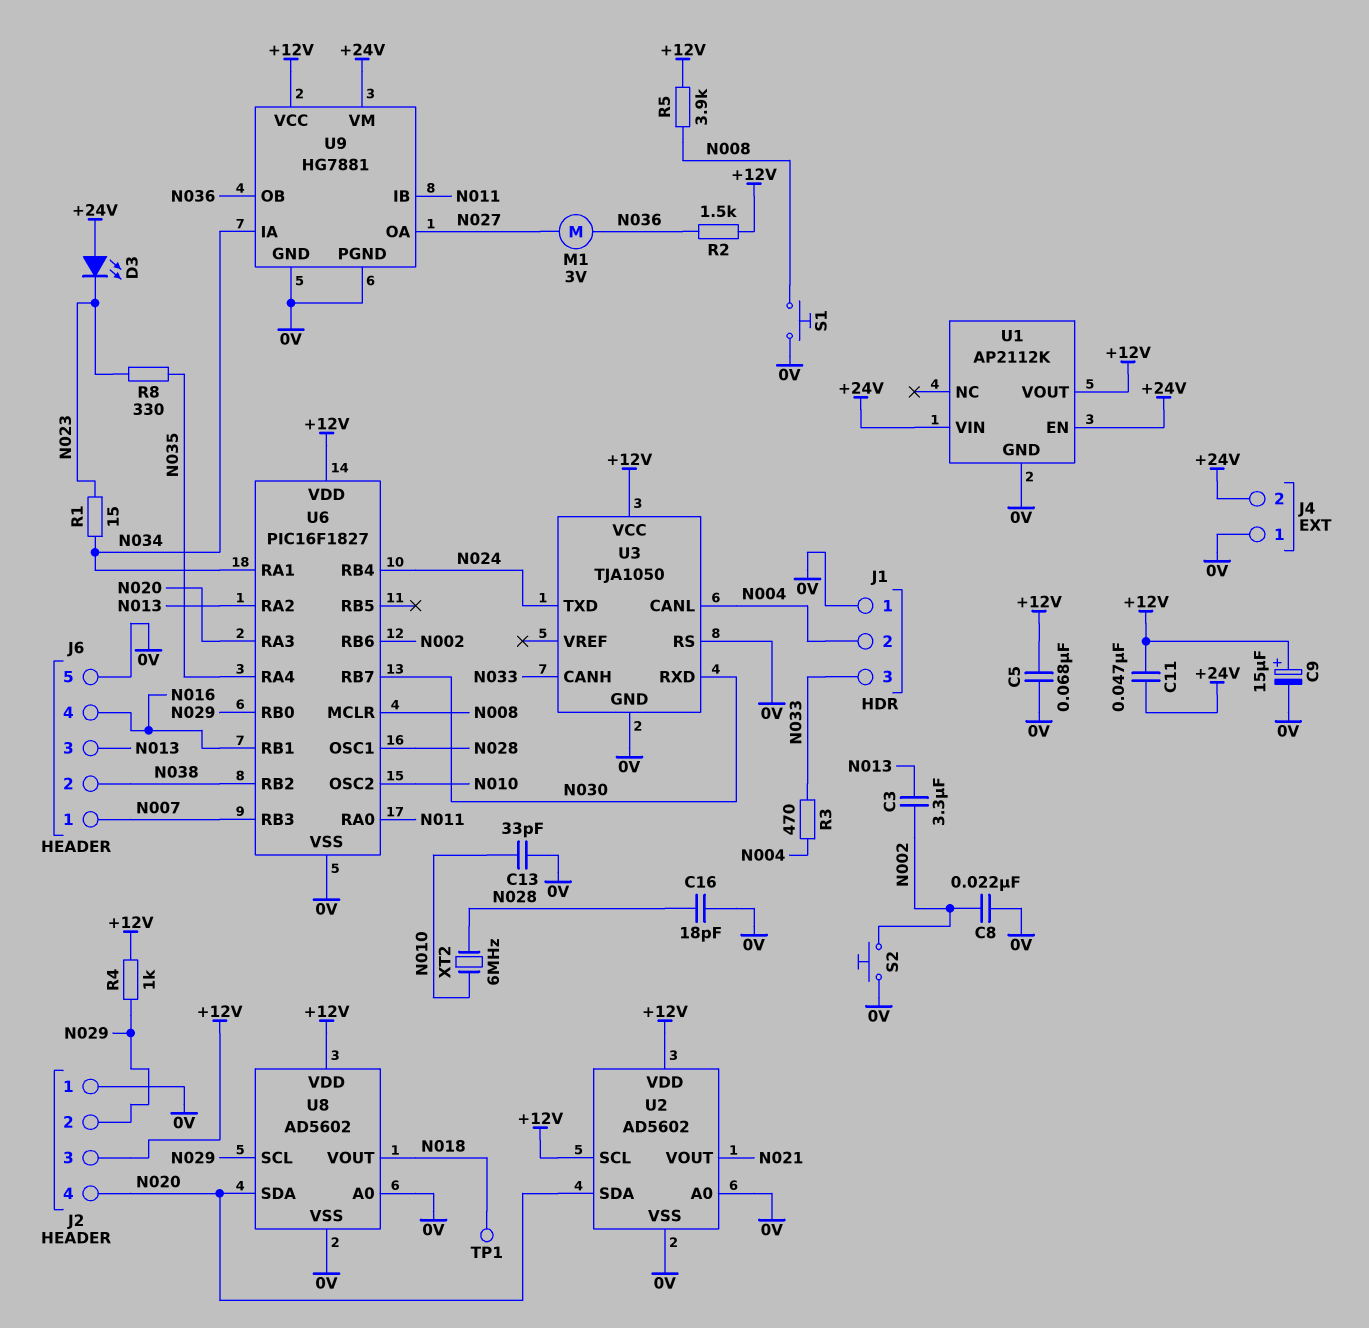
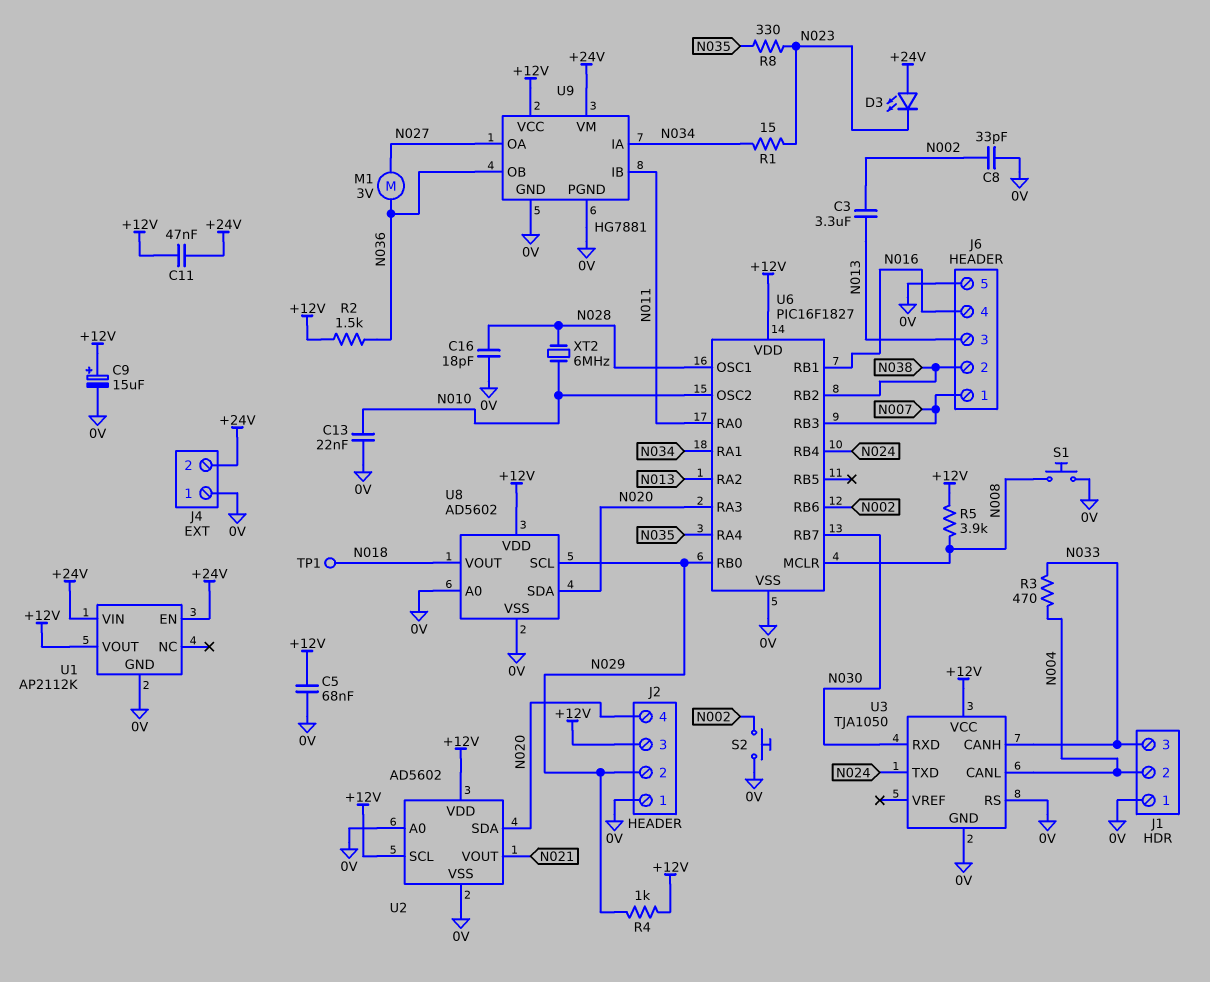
C8: 22nF (0V, N002) -> 33pF (0V, N002)
C13: 33pF (0V, N010) -> 22nF (0V, N010)

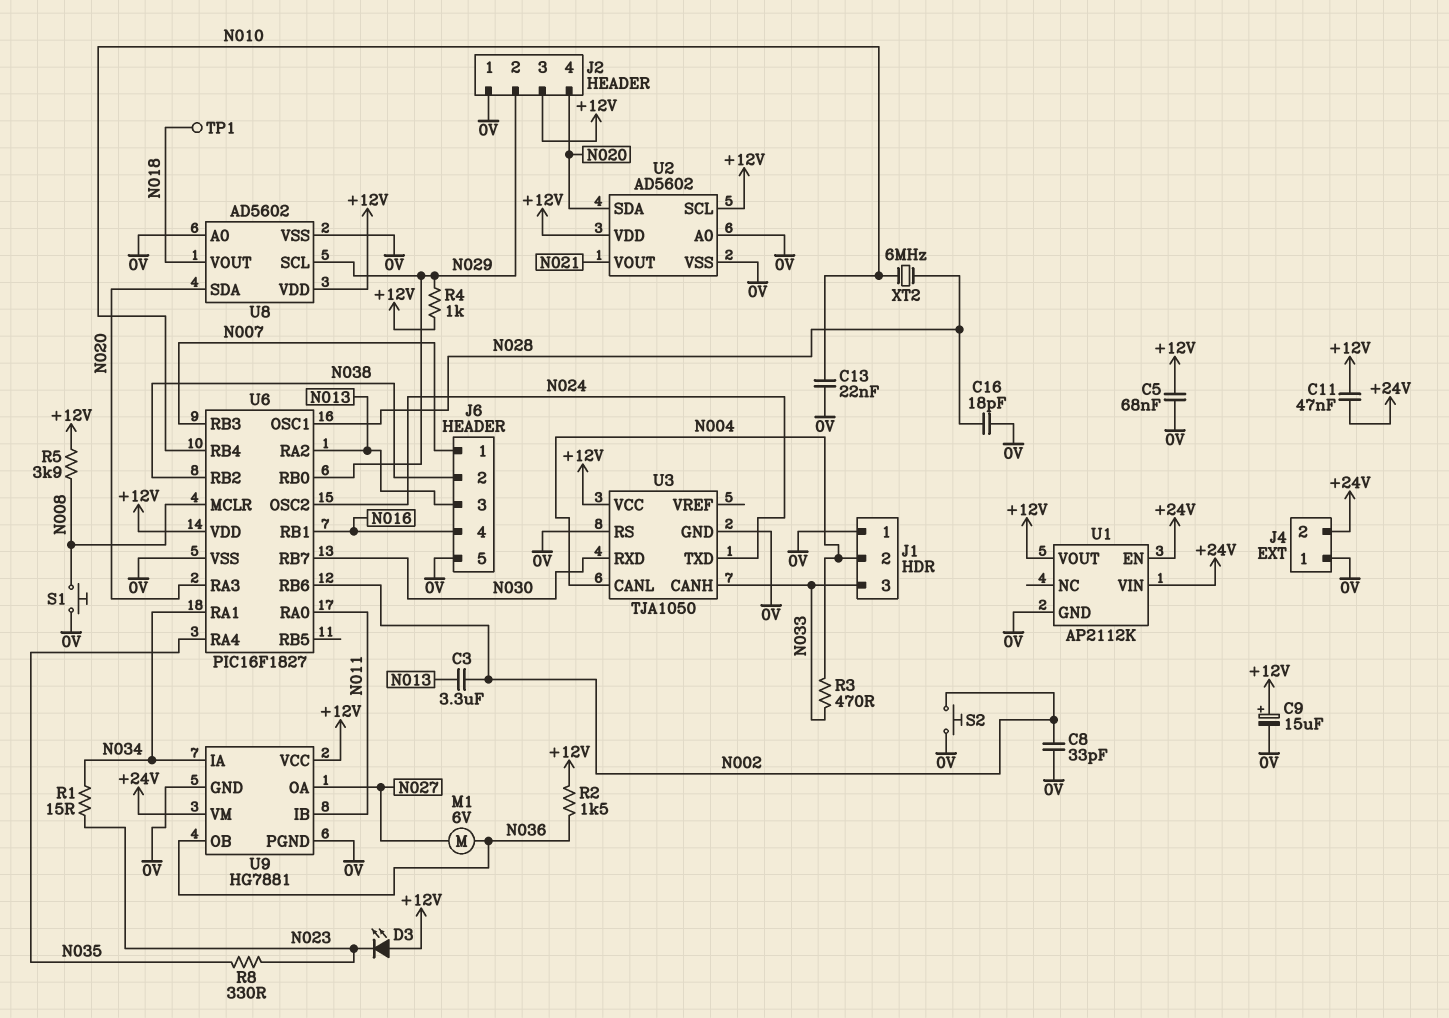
D3: LED (A +24V, K N023) -> LED (A +12V, K N023)
M1: motor 3V (N027, N036) -> motor 6V (N027, N036)
U6 pin OSC2: N010 -> N024
U6 pin RB4: N024 -> N010

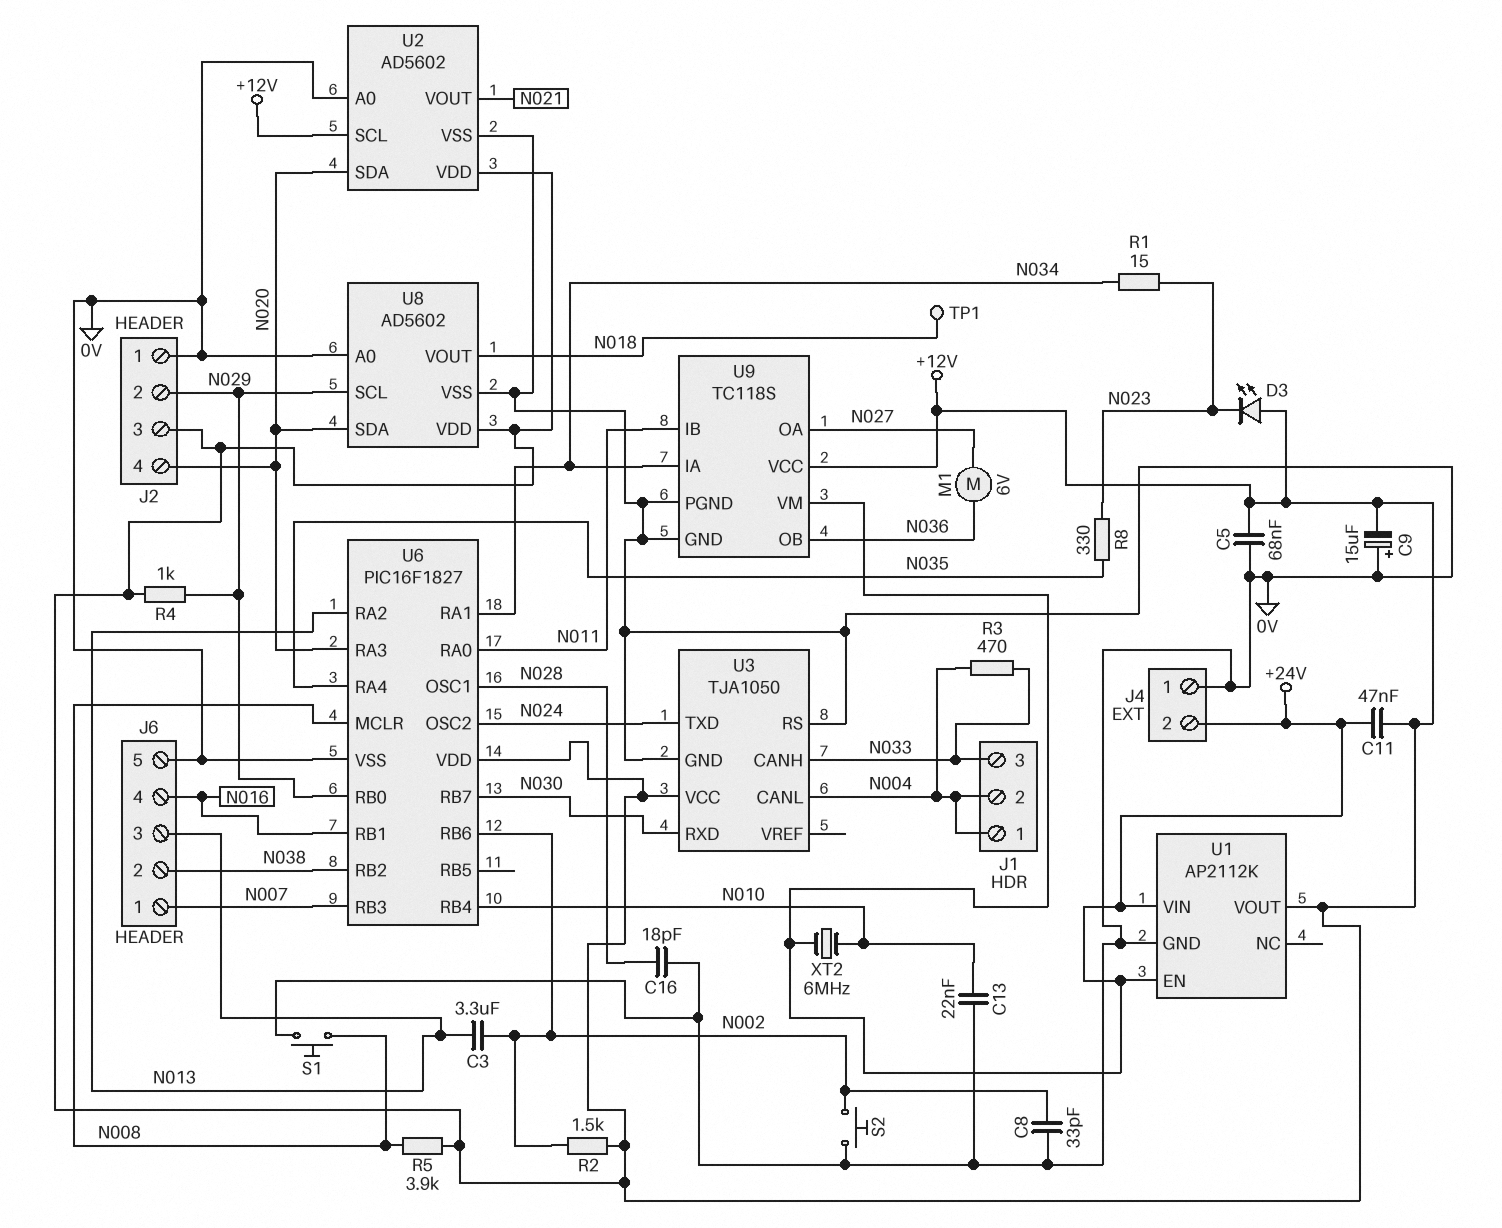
C9: 15uF (plus +12V, minus 0V) -> 15uF (plus 0V, minus +12V)
J1 pin 1: 0V -> N004
R2: 1.5k (+12V, N036) -> 1.5k (+12V, N002)
U9: HG7881 -> TC118S
XT2: 6MHz (N010, N028) -> 6MHz (+24V, N010)

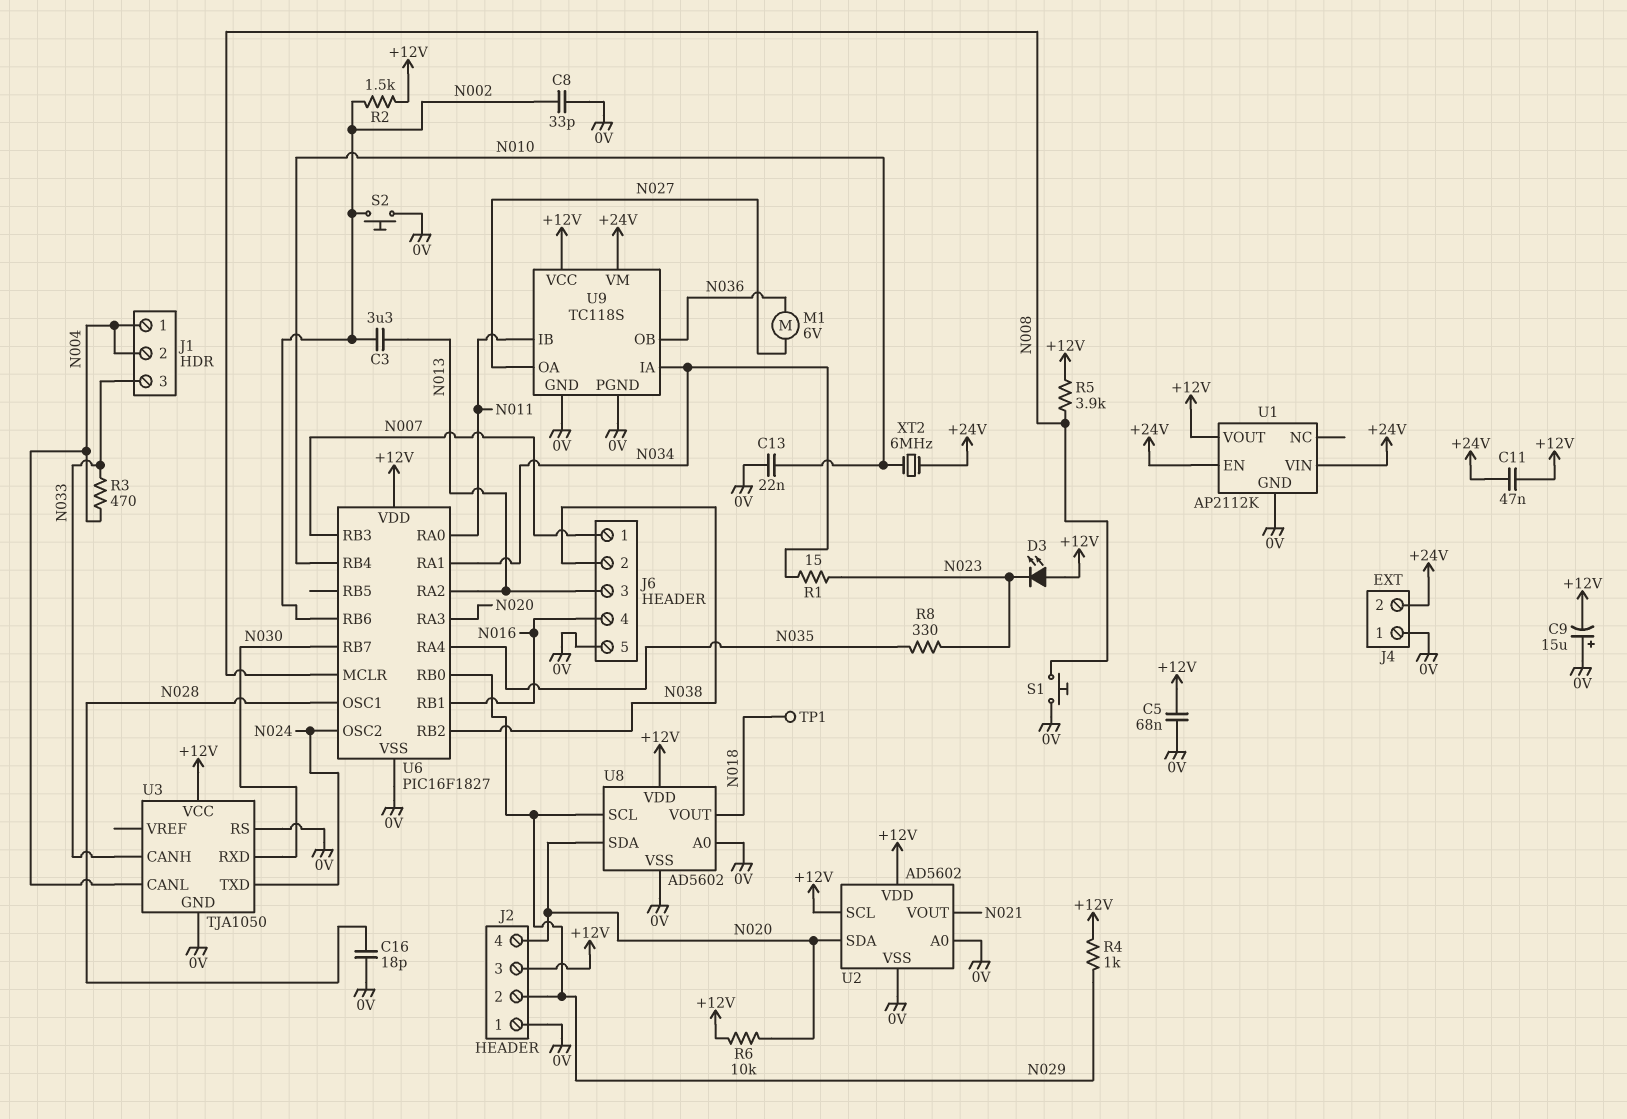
R6: none -> 10k (+12V, N020)

